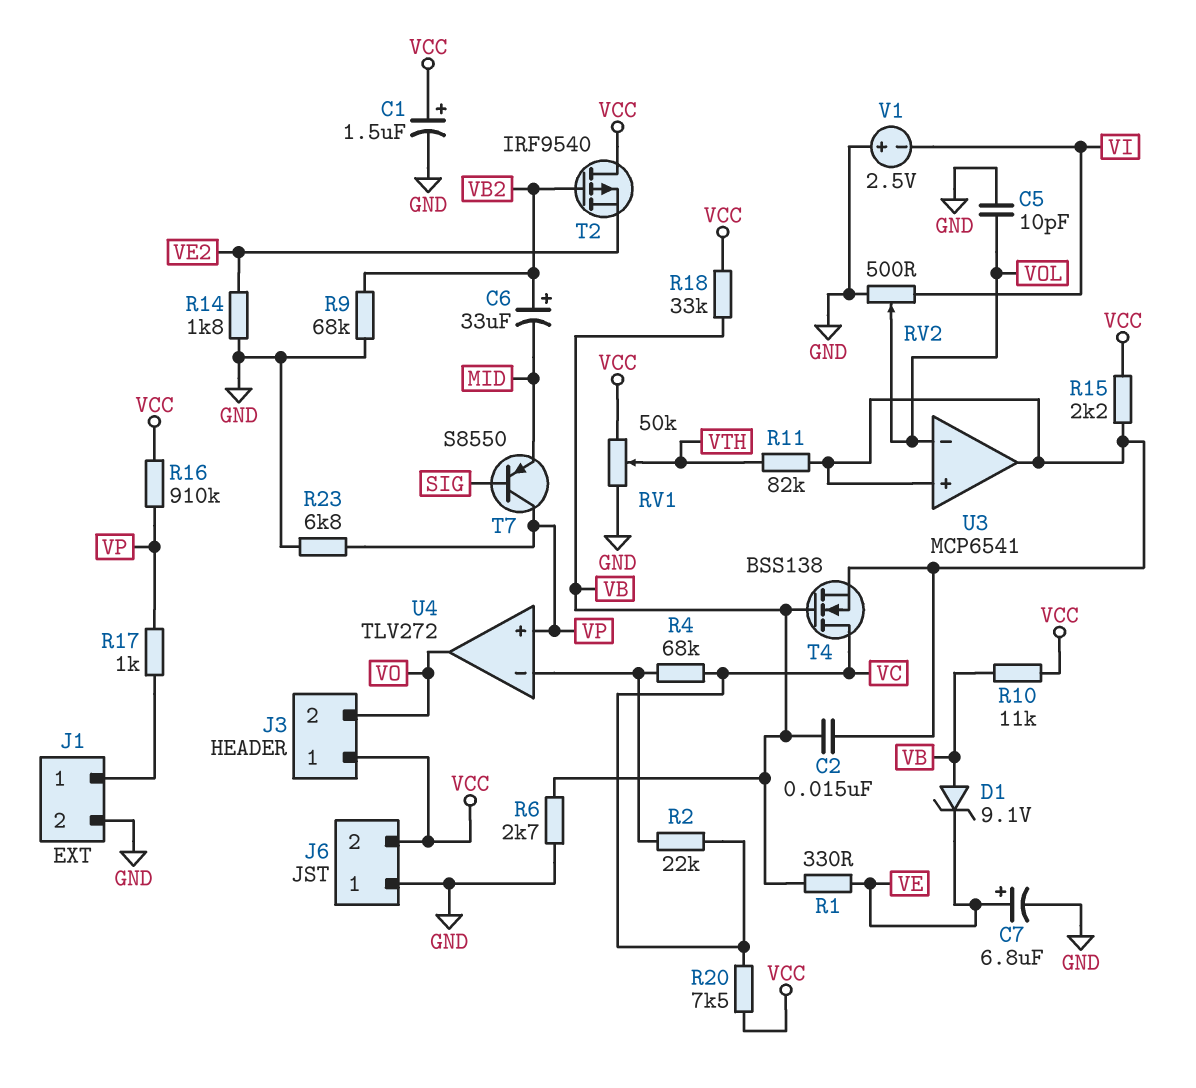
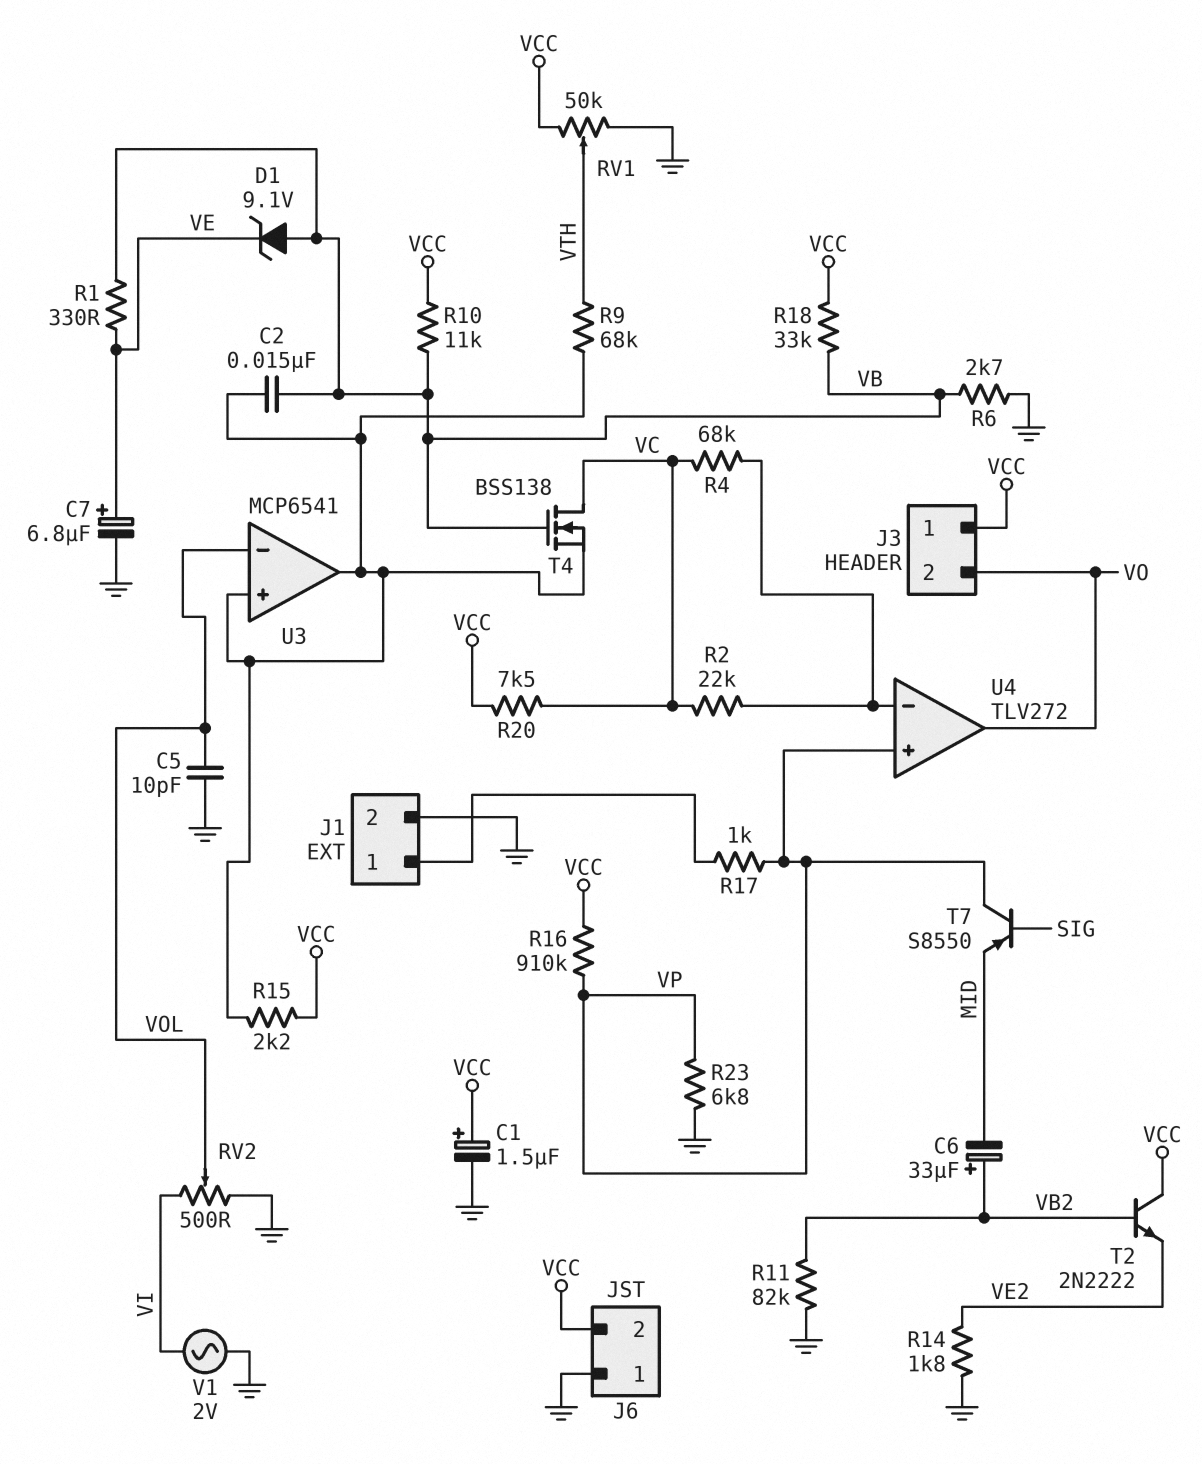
R9: 68k (GND, VB2) -> 68k (U3/in+, VTH)
R11: 82k (U3/in+, VTH) -> 82k (GND, VB2)
T2: PMOS IRF9540 (G VB2, D VCC, S VE2) -> NPN 2N2222 (B VB2, C VCC, E VE2)
V1: 2.5V (plus GND, minus VI) -> AC 2V (GND, VI)

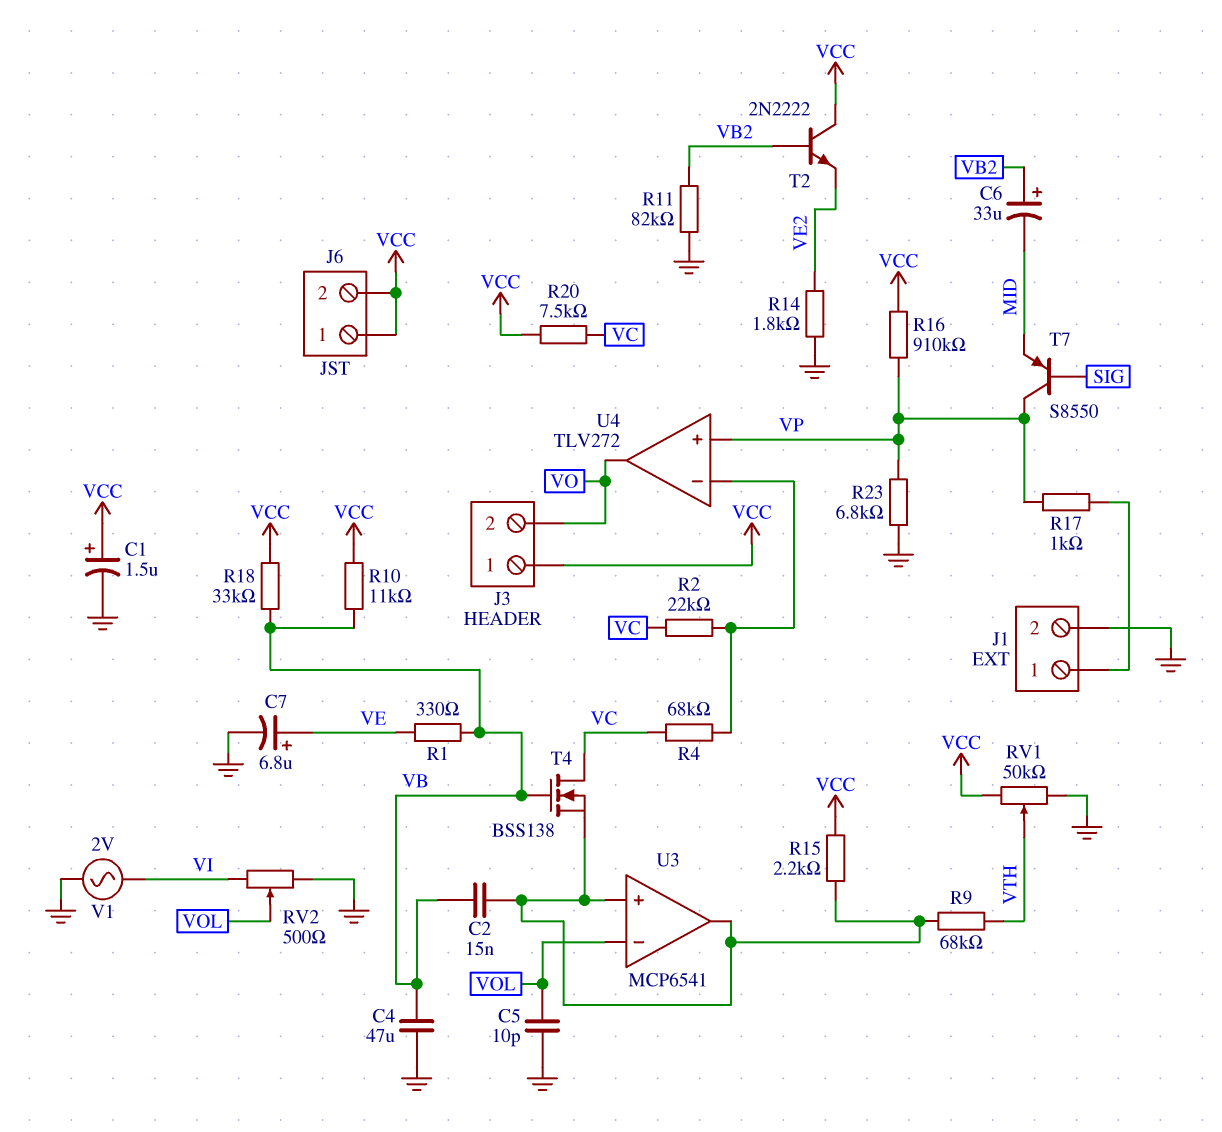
C4: none -> 47uF (GND, VB)
D1: zener 9.1V (A VB, K VE) -> none
J6 pin 1: GND -> VCC
R6: 2.7k (GND, VB) -> none

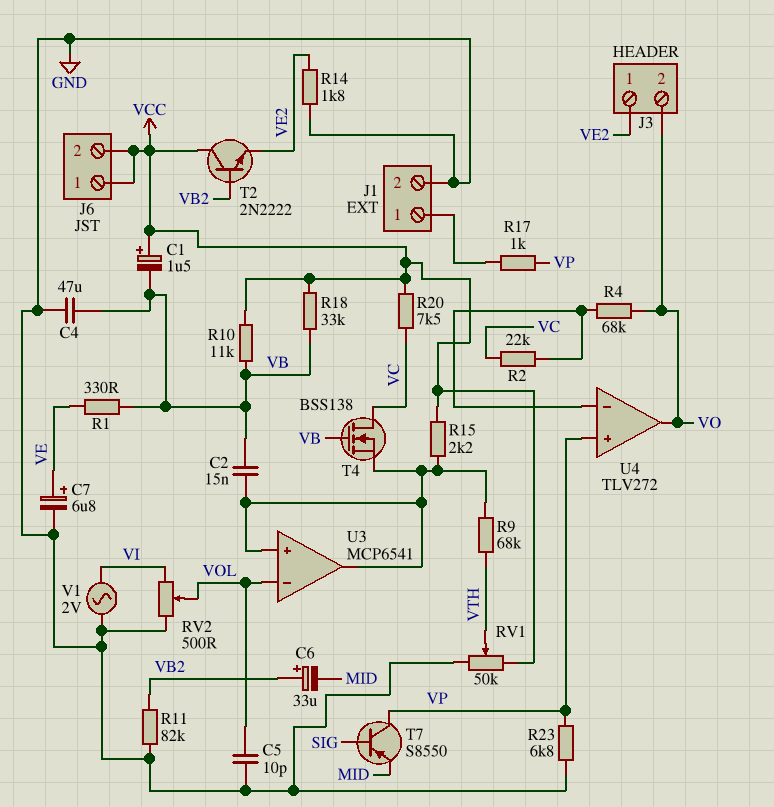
C1: 1.5uF (plus VCC, minus GND) -> 1.5uF (plus VCC, minus VB)
J3 pin 1: VCC -> VE2
R4: 68k (U4/in-, VC) -> 68k (U4/in-, VO)
R16: 910k (VCC, VP) -> none

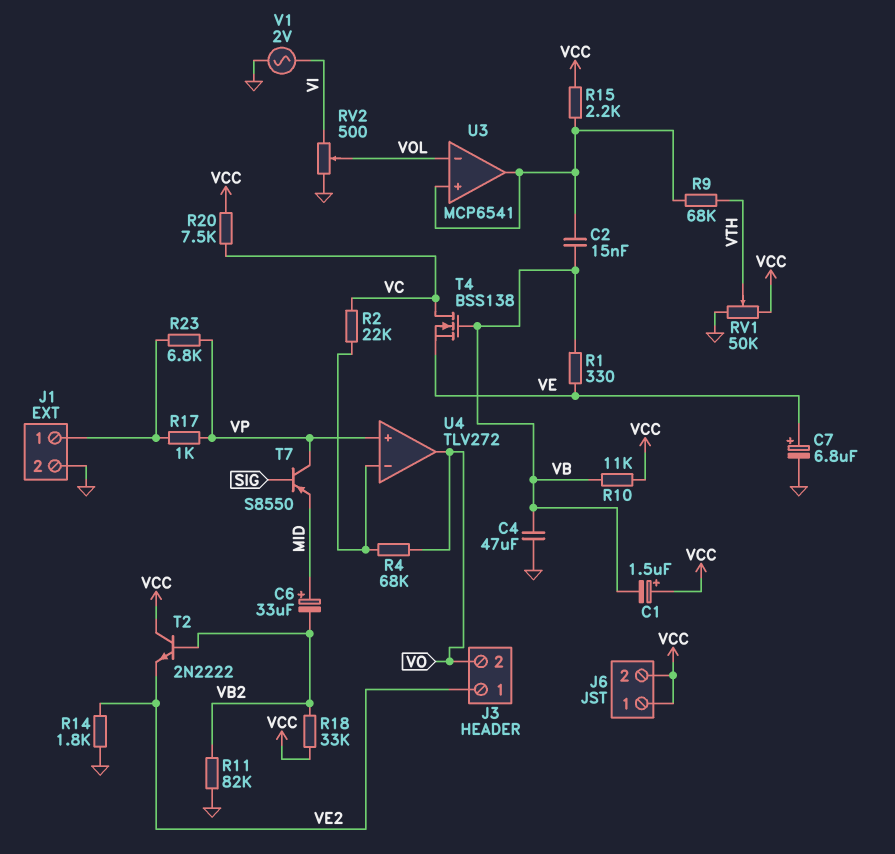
C5: 10pF (GND, VOL) -> none
C6: 33uF (plus VB2, minus MID) -> 33uF (plus MID, minus VB2)
R18: 33k (VB, VCC) -> 33k (VB2, VCC)
R23: 6.8k (GND, VP) -> 6.8k (J1/1, VP)
T4: NMOS BSS138 (G VB, D VC, S U3/in+) -> NMOS BSS138 (G VB, D VC, S VE)

